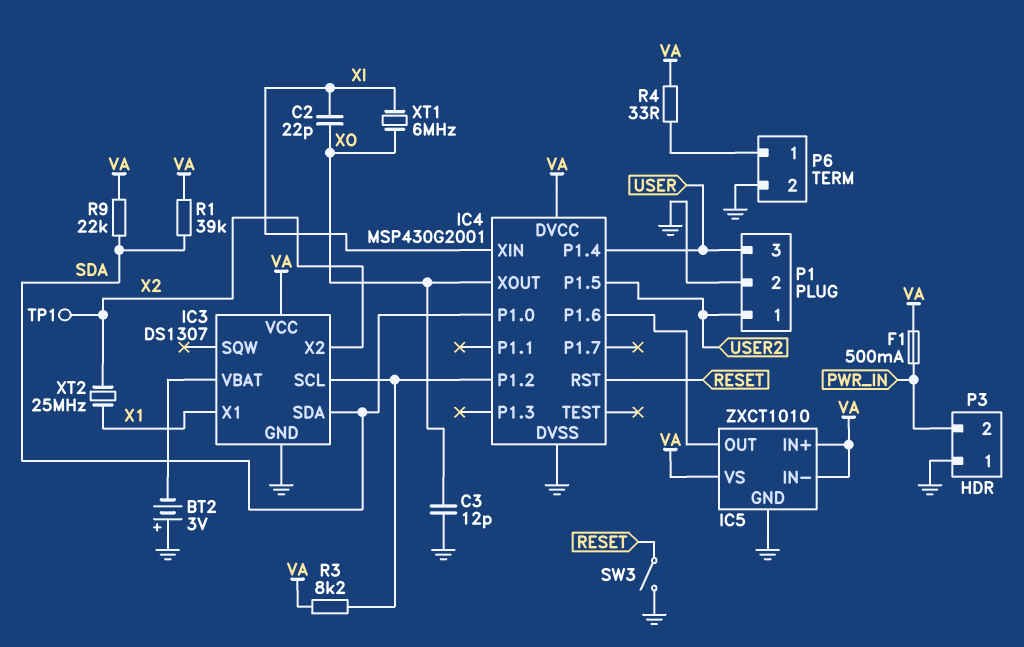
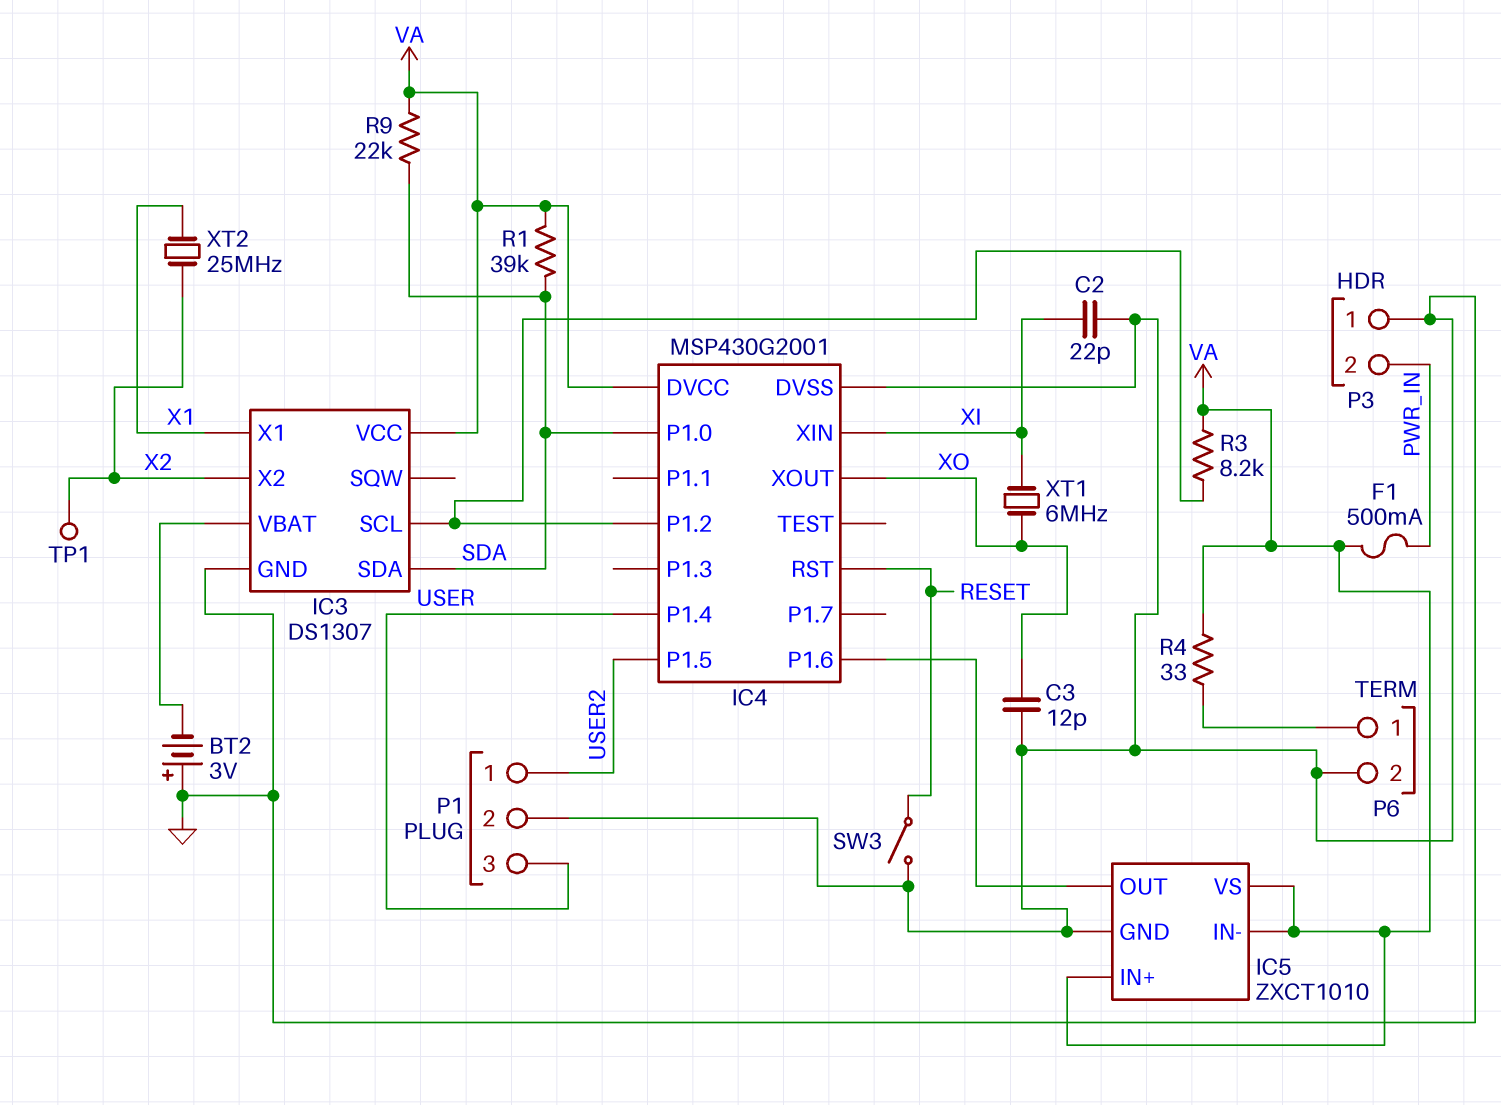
C2: 22pF (XI, XO) -> 22pF (GND, XI)

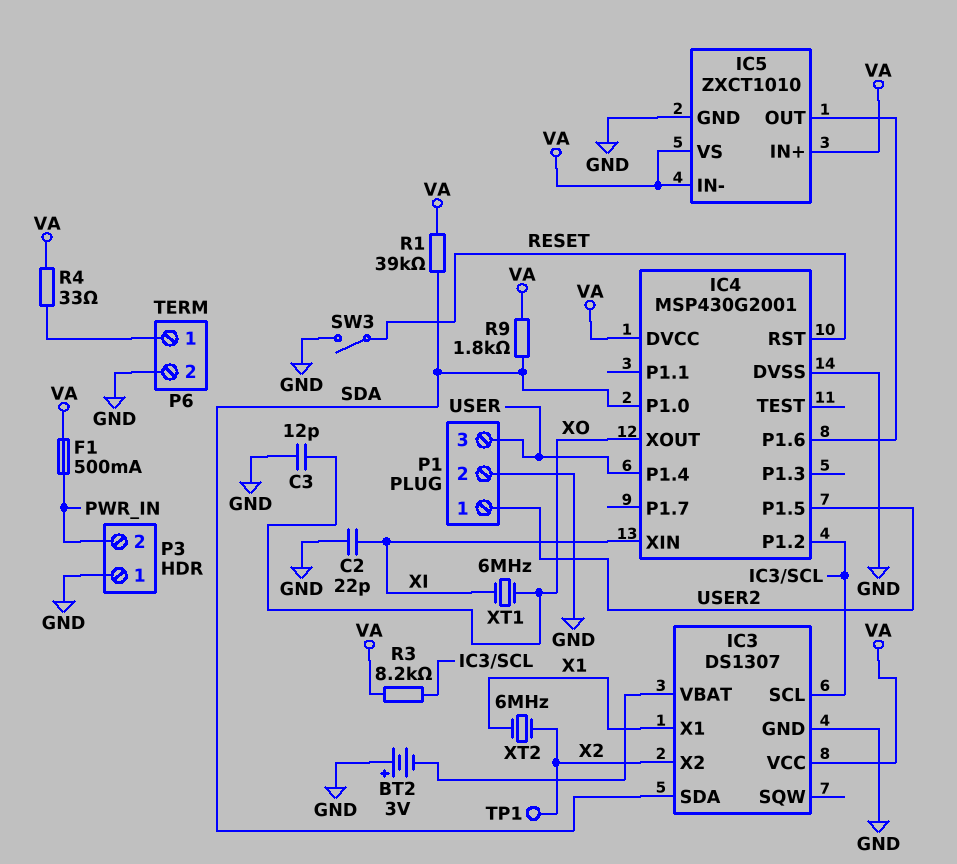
R9: 22k (SDA, VA) -> 1.8k (SDA, VA)
XT2: 25MHz (X1, X2) -> 6MHz (X1, X2)

